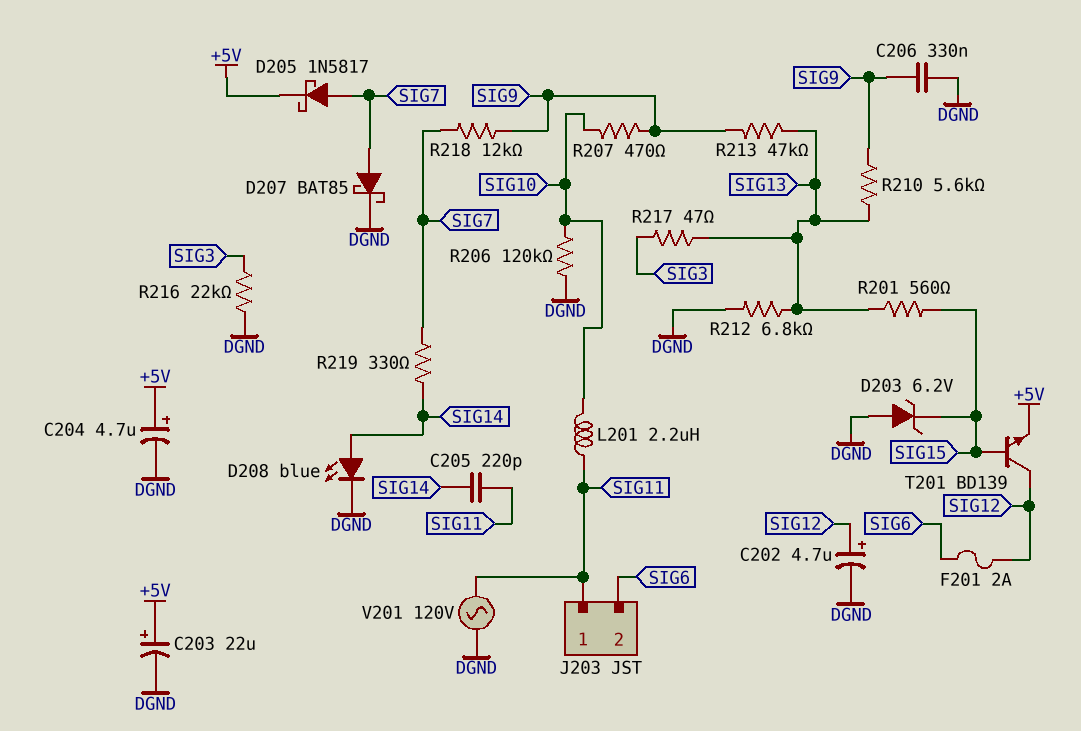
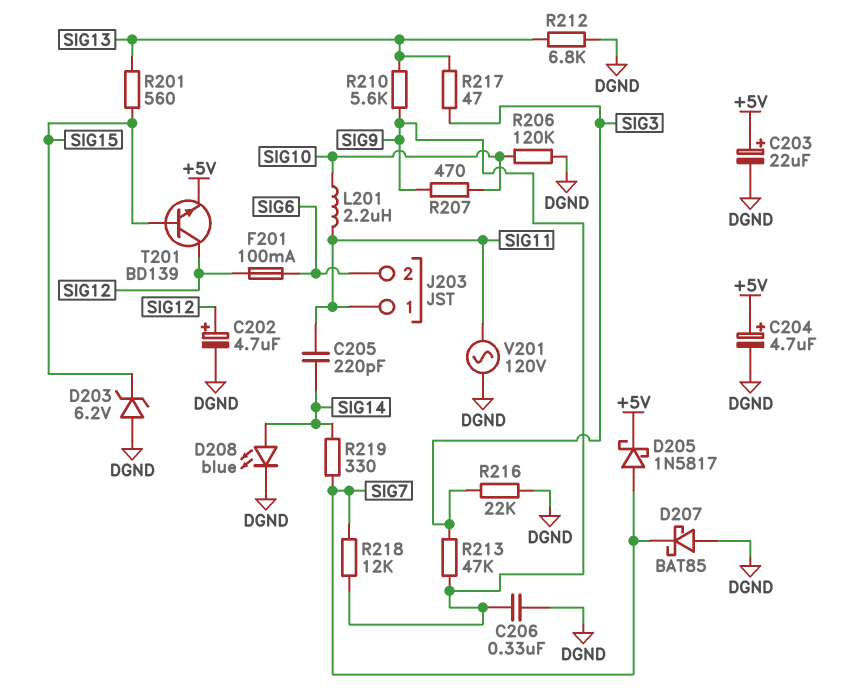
D207: schottky BAT85 (A SIG7, K DGND) -> schottky BAT85 (A DGND, K SIG7)
F201: 2A (SIG6, SIG12) -> 100mA (SIG6, SIG12)
R213: 47k (SIG9, SIG13) -> 47k (SIG3, SIG9)

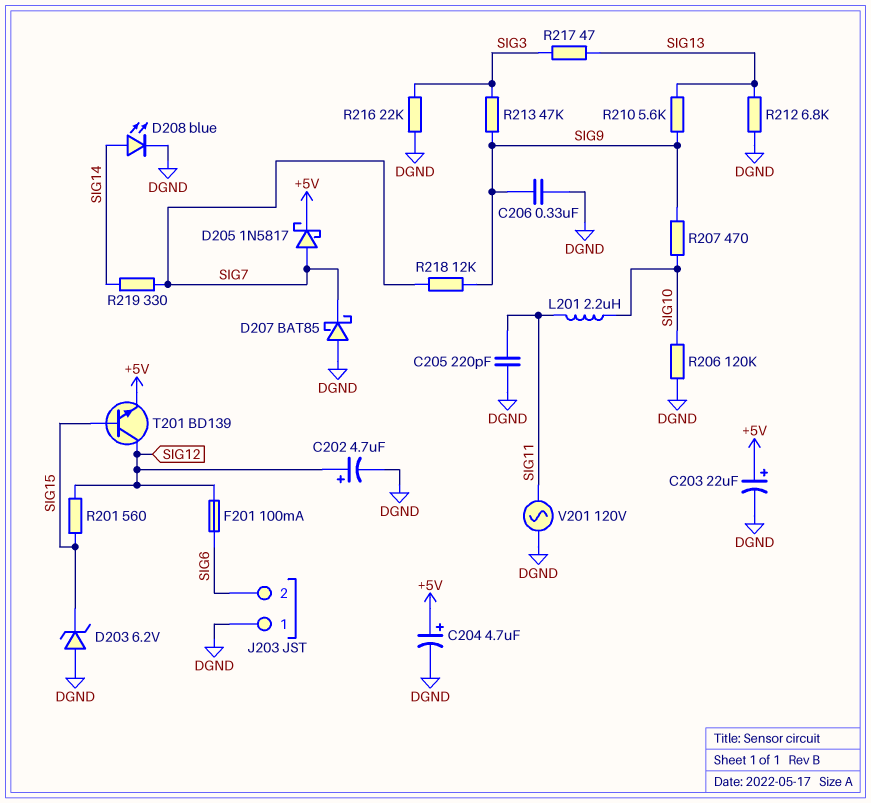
C205: 220pF (SIG11, SIG14) -> 220pF (DGND, SIG11)
J203 pin 1: SIG11 -> DGND
R201: 560 (SIG13, SIG15) -> 560 (SIG12, SIG15)

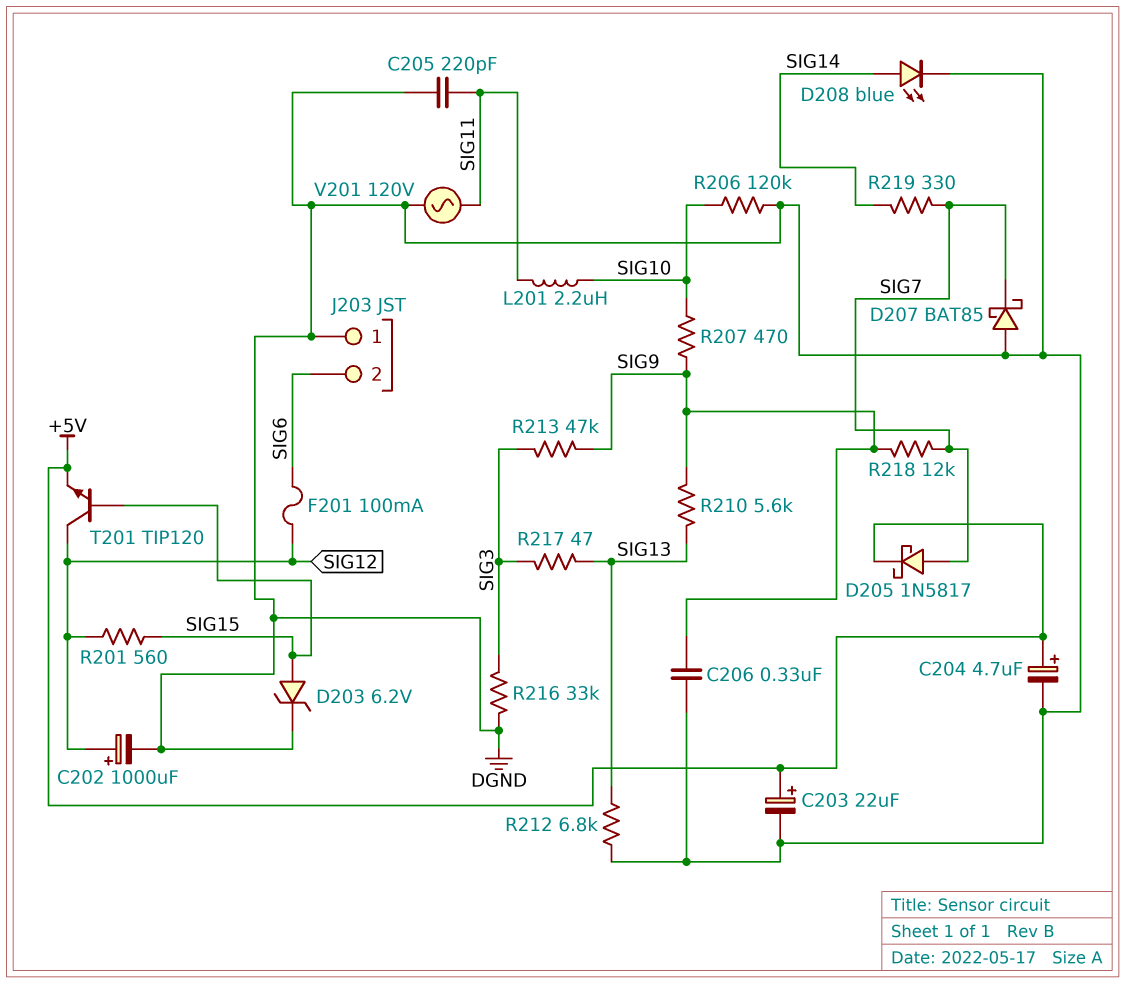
C202: 4.7uF (plus SIG12, minus DGND) -> 1000uF (plus SIG12, minus DGND)
D203: zener 6.2V (A DGND, K SIG15) -> zener 6.2V (A SIG15, K DGND)
R216: 22k (DGND, SIG3) -> 33k (DGND, SIG3)
T201: NPN BD139 (B SIG15, C SIG12, E +5V) -> NPN TIP120 (B SIG15, C SIG12, E +5V)

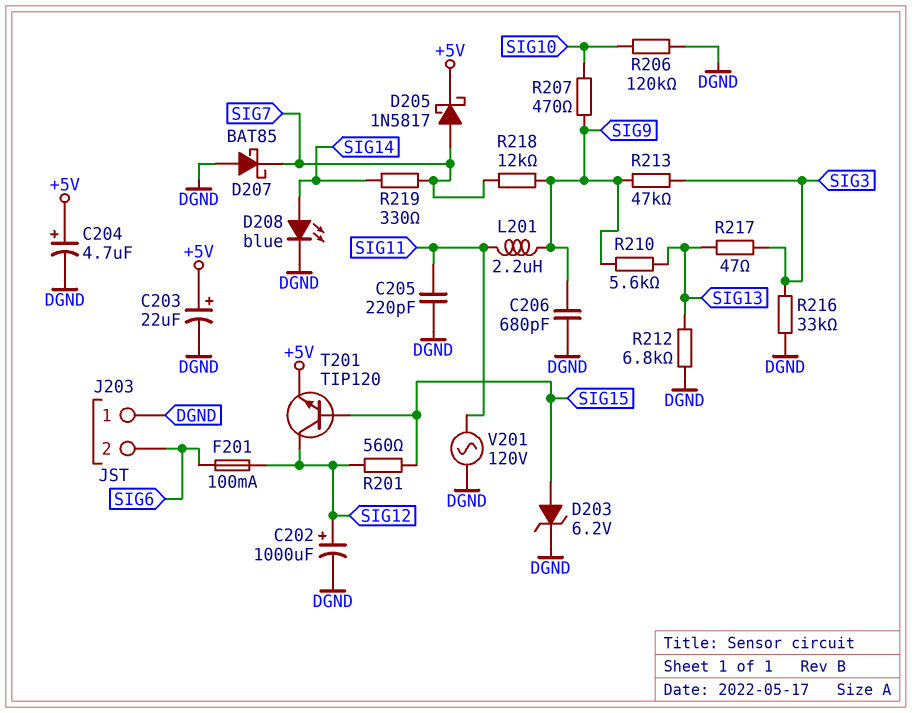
C206: 330nF (DGND, SIG9) -> 680pF (DGND, SIG9)
L201: 2.2uH (SIG10, SIG11) -> 2.2uH (SIG9, SIG11)

